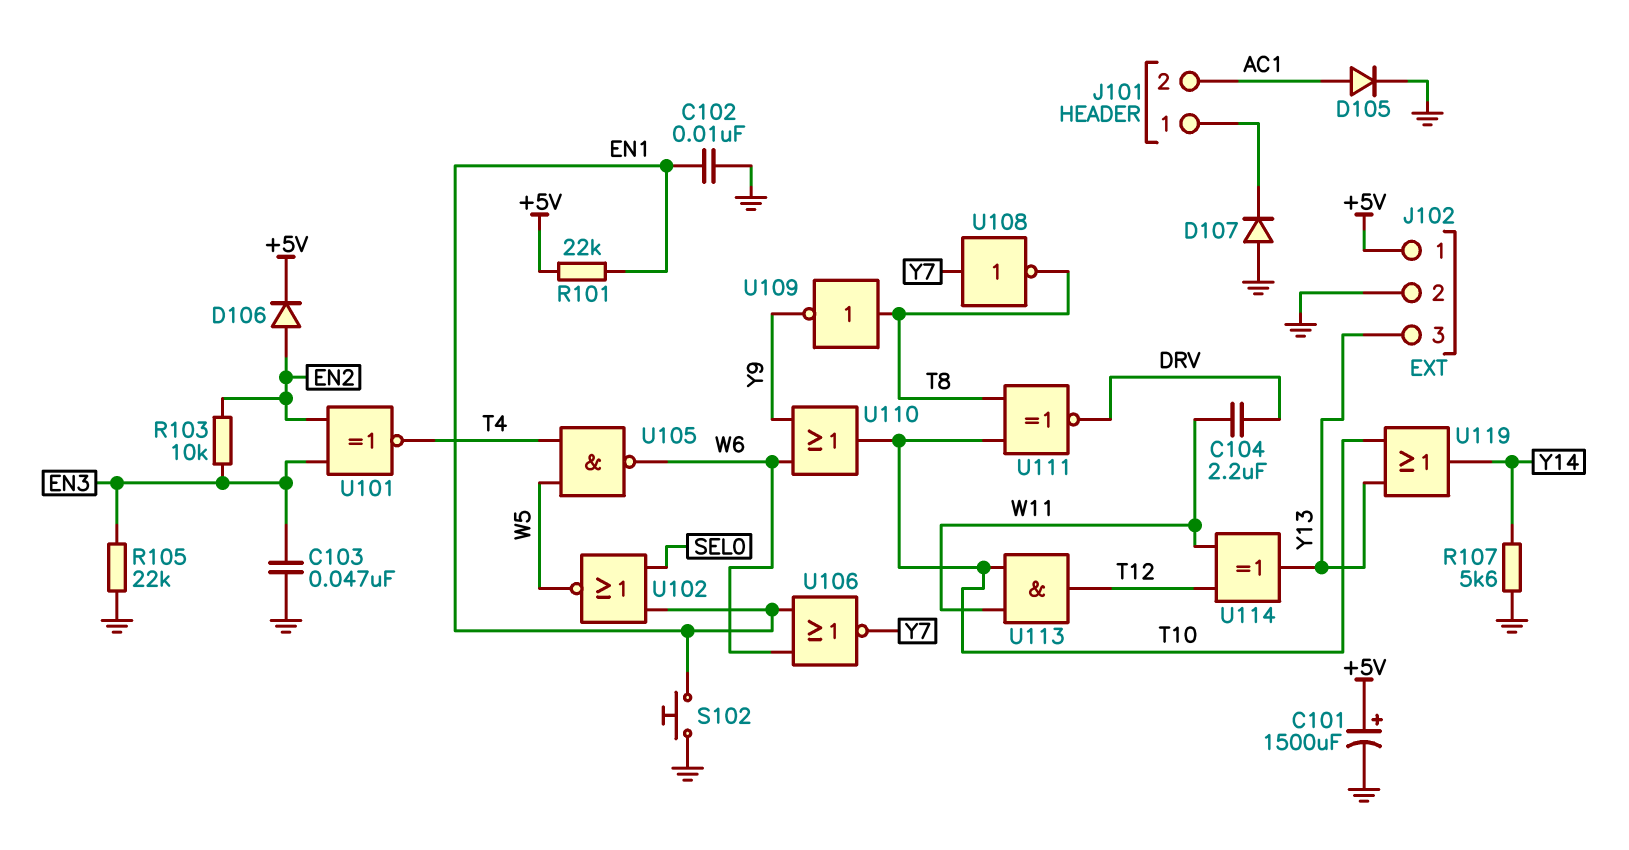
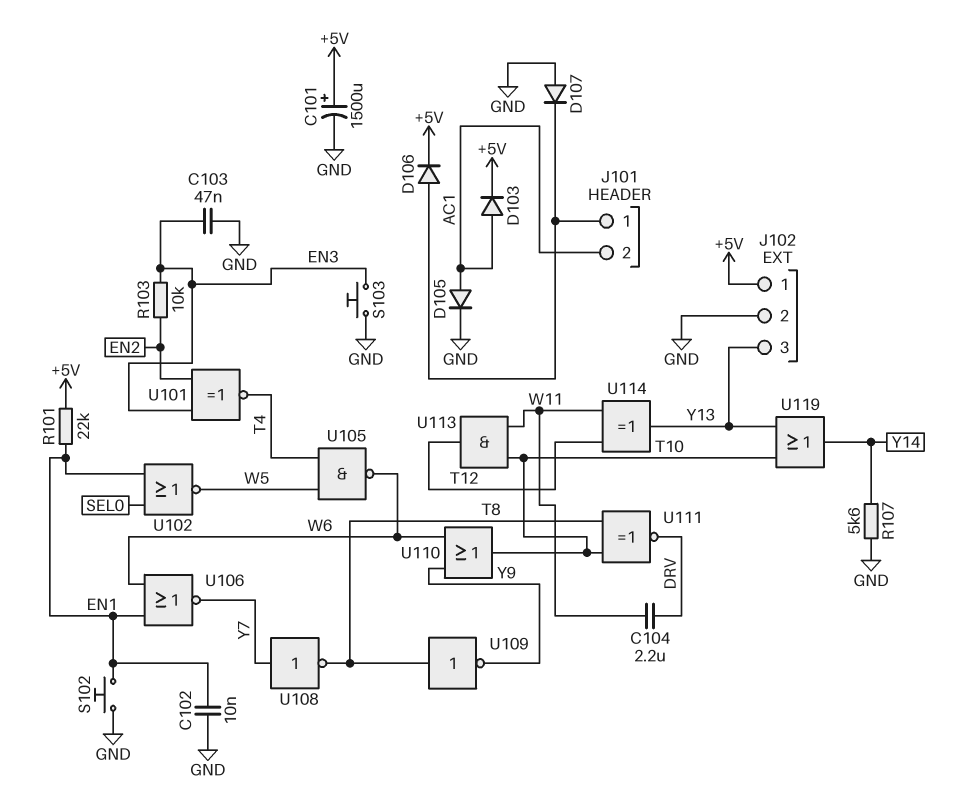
D103: none -> diode (A AC1, K +5V)
D106: diode (A EN2, K +5V) -> diode (A J101/1, K +5V)
R105: 22k (EN3, GND) -> none
S103: none -> button (EN3, GND)

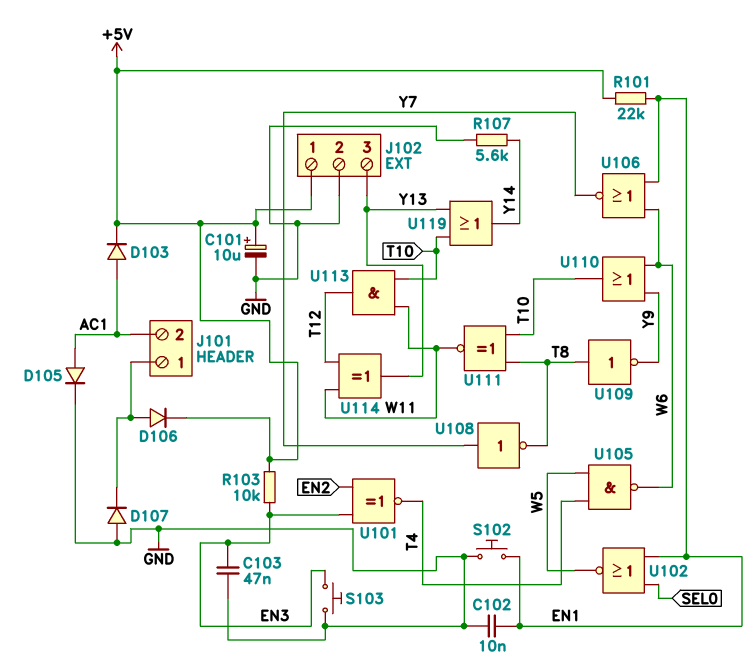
C101: 1500uF (plus +5V, minus GND) -> 10uF (plus +5V, minus GND)
C104: 2.2uF (DRV, W11) -> none
R103: 10k (EN2, EN3) -> 10k (+5V, EN3)
U111: XNOR (in T8, in T10, out DRV) -> XNOR (in T8, in T10, out W11)

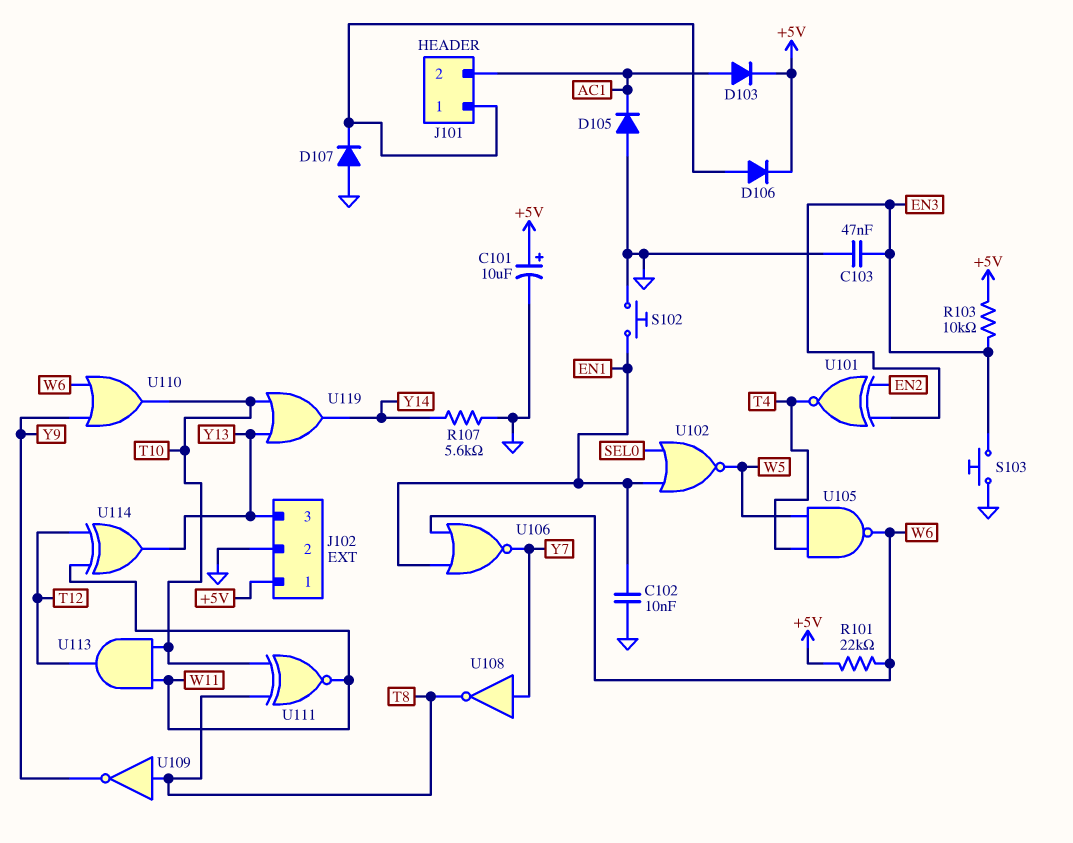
D105: diode (A AC1, K GND) -> diode (A GND, K AC1)
R101: 22k (+5V, EN1) -> 22k (+5V, W6)

